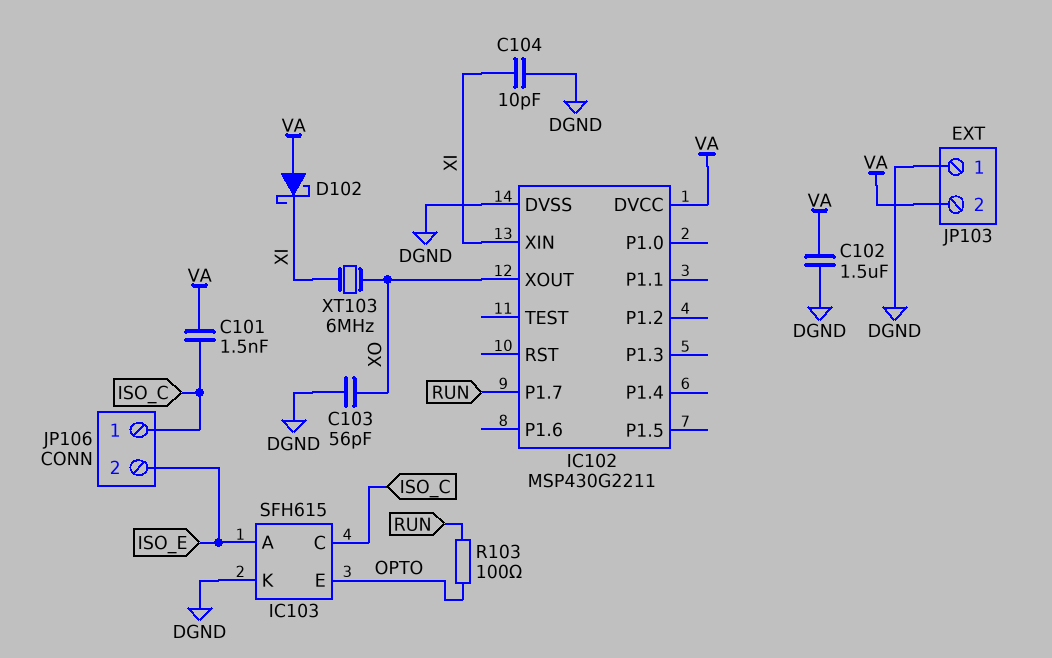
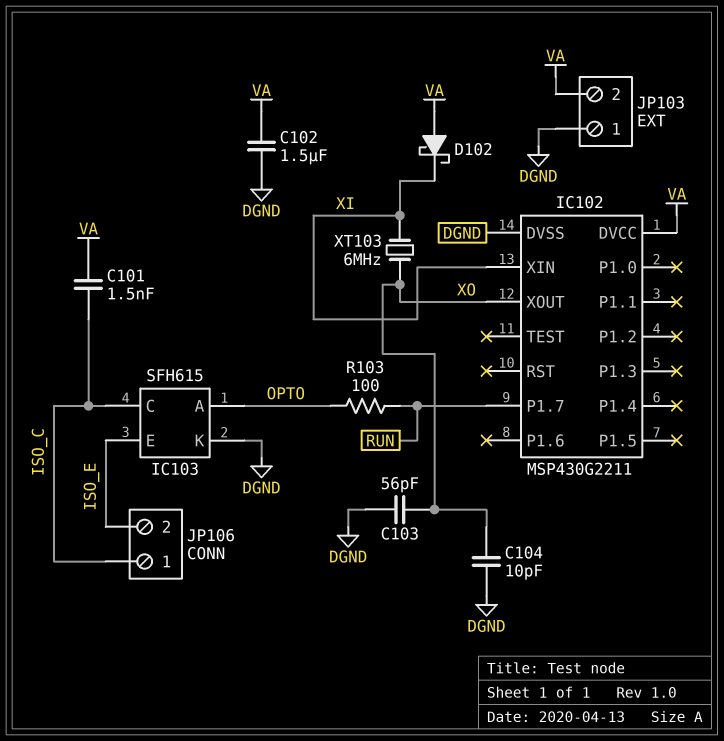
C104: 10pF (DGND, XI) -> 10pF (DGND, XO)
IC103 pin A: ISO_E -> OPTO
IC103 pin E: OPTO -> ISO_E

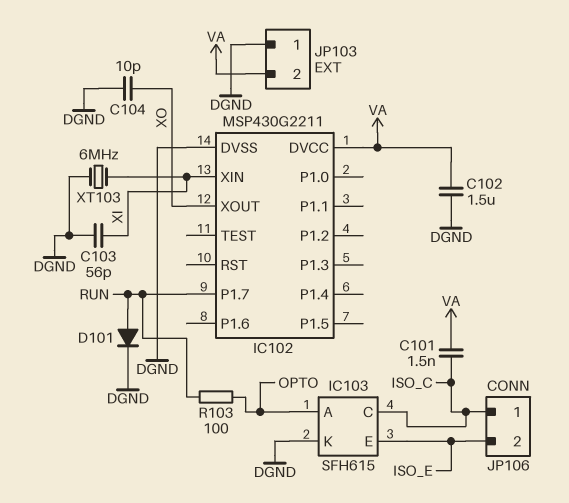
C103: 56pF (DGND, XO) -> 56pF (DGND, XI)
D101: none -> diode (A RUN, K DGND)
D102: schottky (A VA, K XI) -> none
XT103: 6MHz (XI, XO) -> 6MHz (DGND, XI)

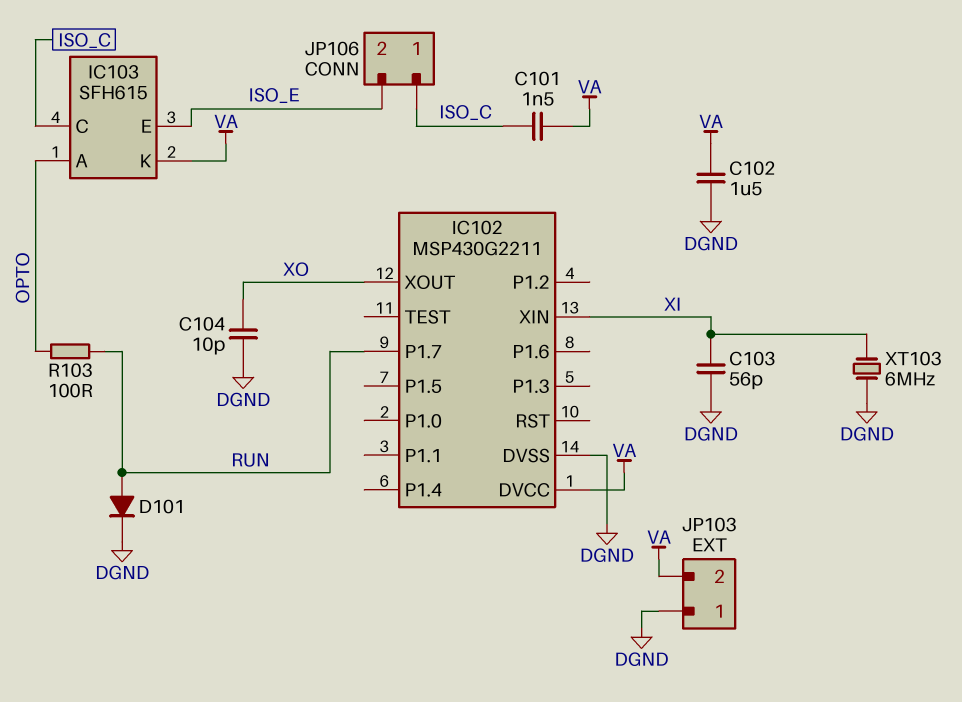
IC103 pin K: DGND -> VA

